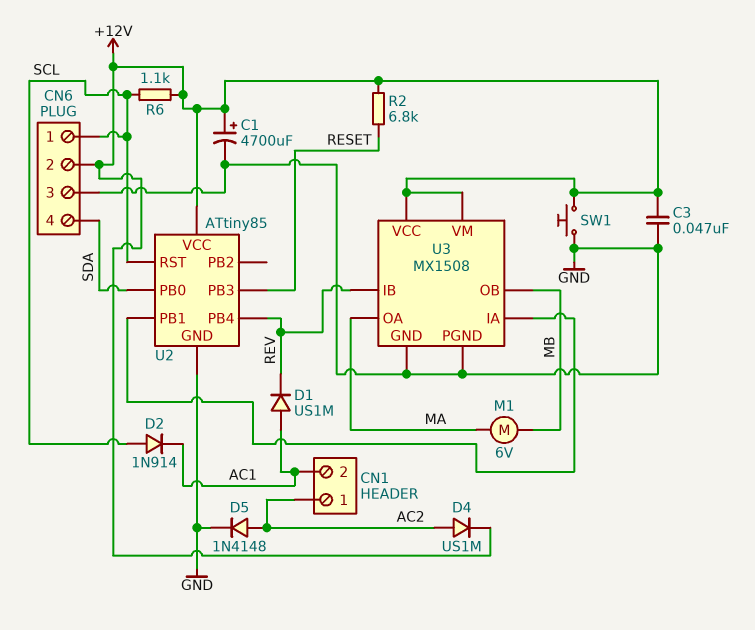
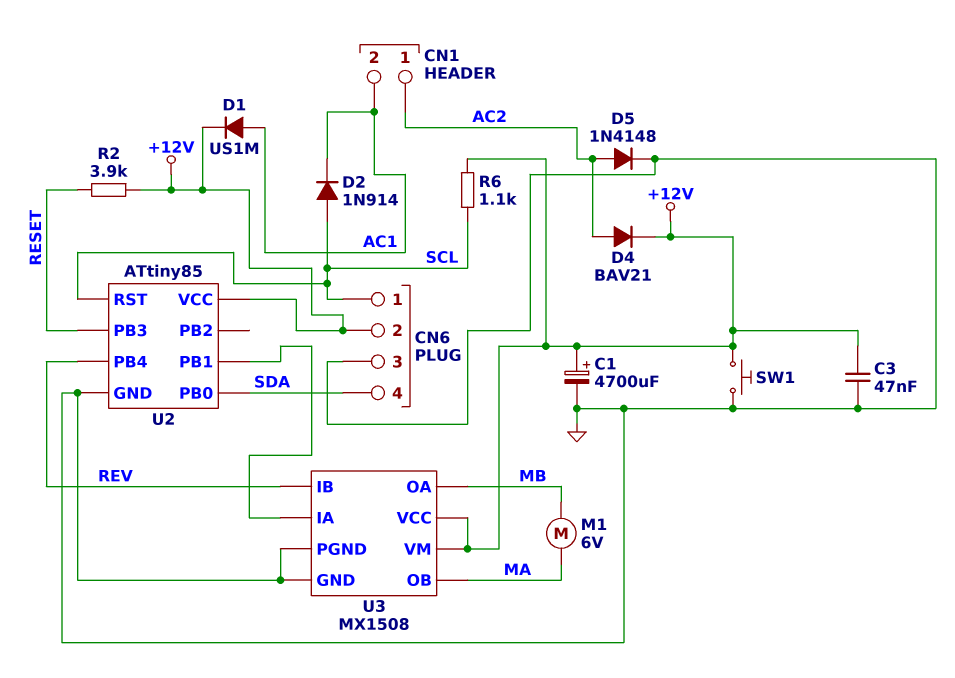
D1: diode US1M (A AC1, K REV) -> diode US1M (A AC1, K +12V)
D4: diode US1M (A AC2, K +12V) -> diode BAV21 (A AC2, K +12V)
R2: 6.8k (+12V, RESET) -> 3.9k (+12V, RESET)
U3 pin OA: MA -> MB
U3 pin OB: MB -> MA

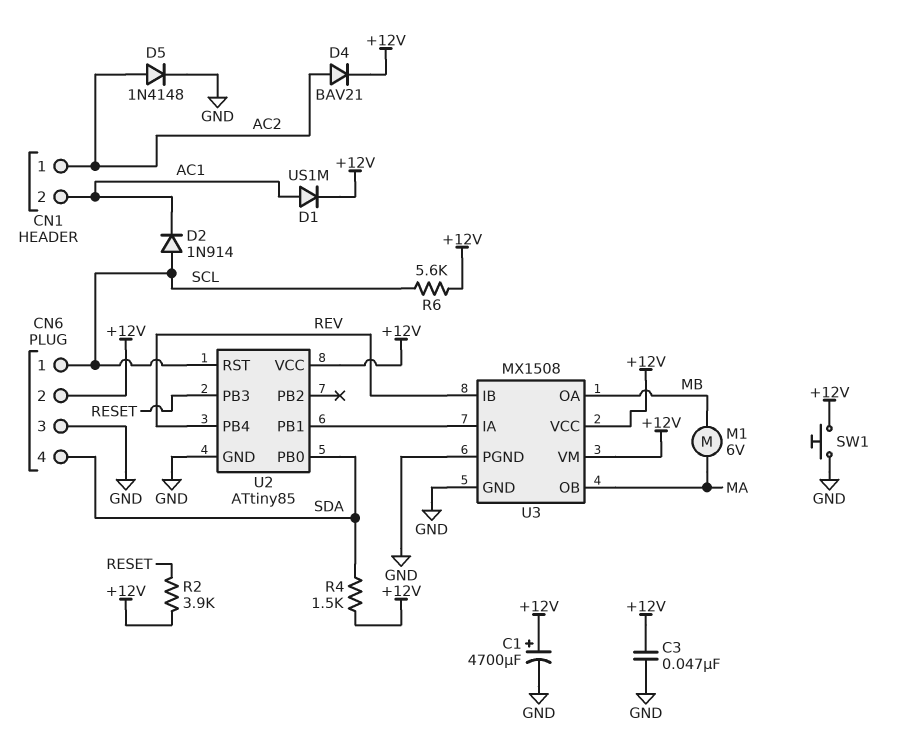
R4: none -> 1.5k (+12V, SDA)
R6: 1.1k (+12V, SCL) -> 5.6k (+12V, SCL)

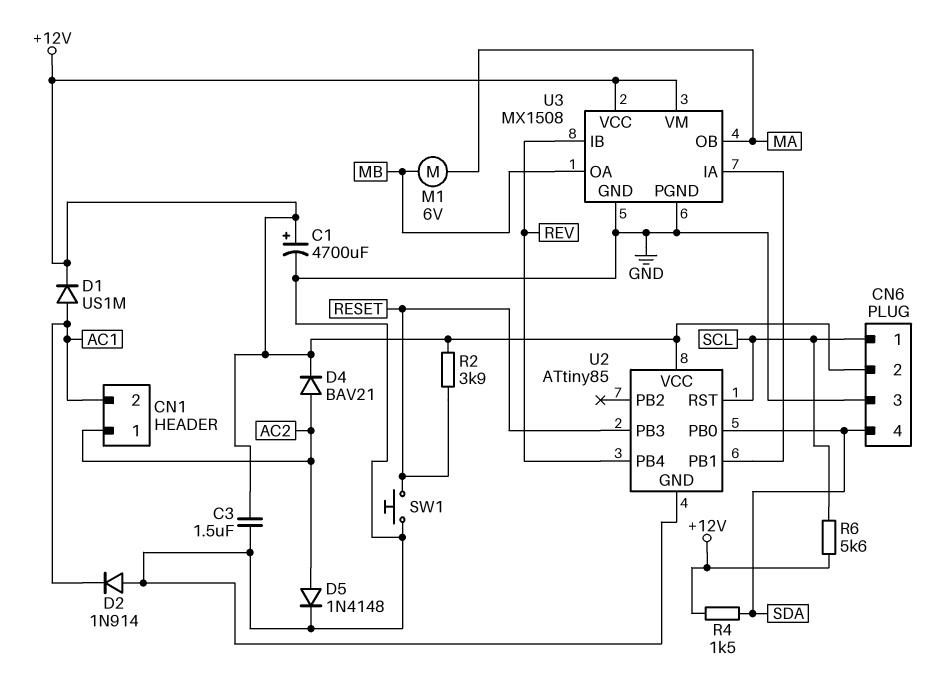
C3: 47nF (+12V, GND) -> 1.5uF (+12V, GND)
D2: diode 1N914 (A SCL, K AC1) -> diode 1N914 (A GND, K AC1)
SW1: button (+12V, GND) -> button (GND, RESET)

